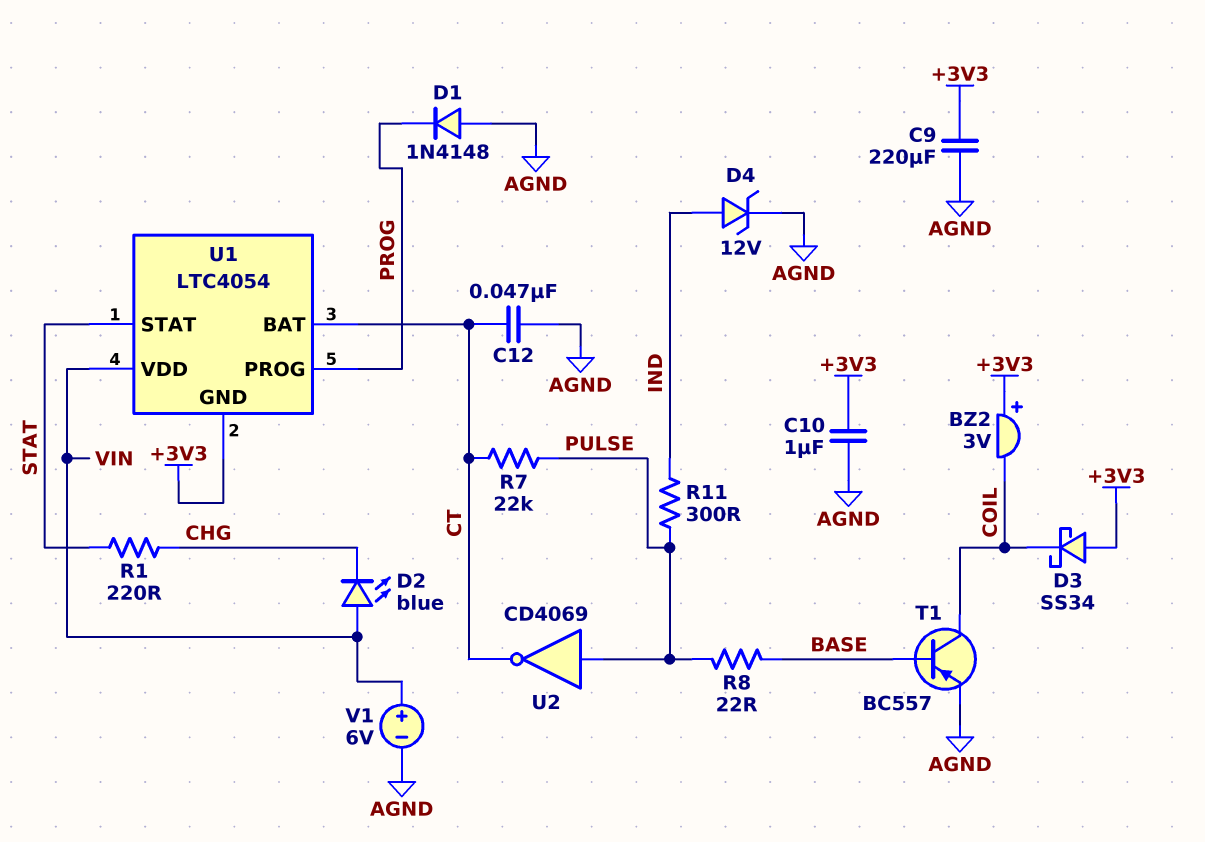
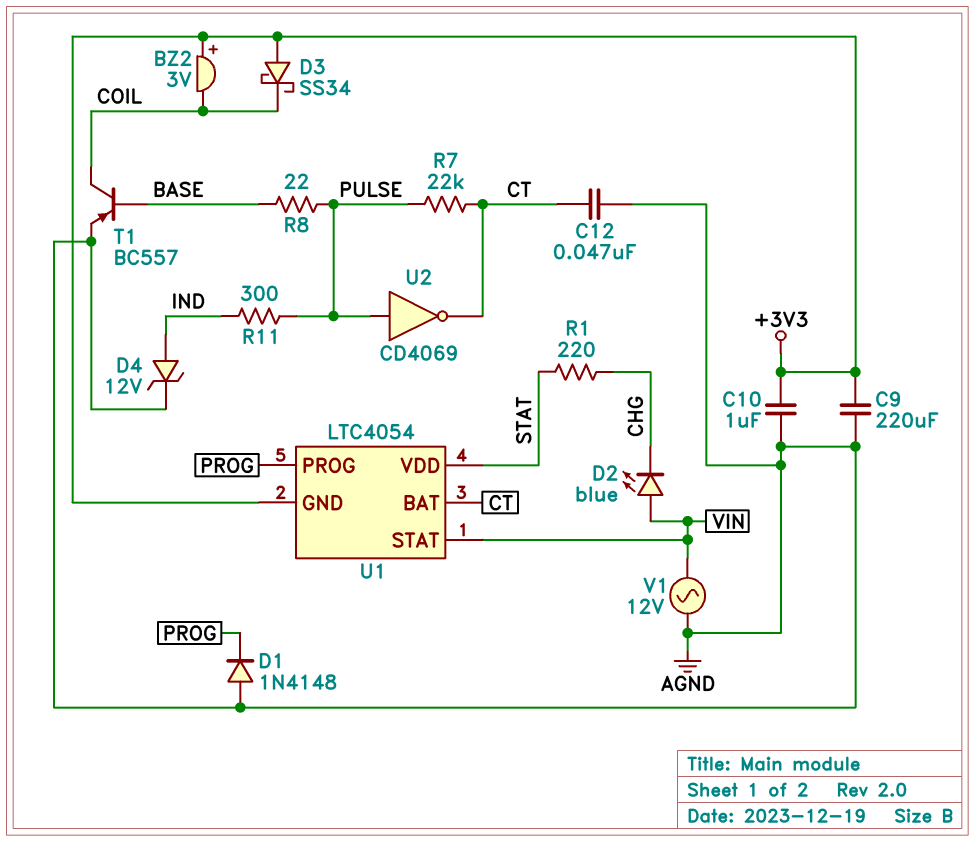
U1 pin STAT: STAT -> VIN
U1 pin VDD: VIN -> STAT
V1: 6V (plus VIN, minus AGND) -> AC 12V (AGND, VIN)

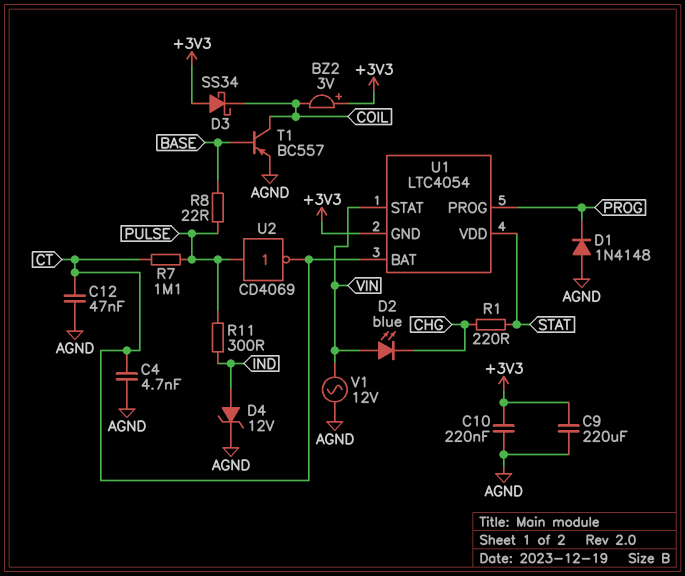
C4: none -> 4.7nF (AGND, CT)
C10: 1uF (+3V3, AGND) -> 220nF (+3V3, AGND)
R7: 22k (CT, PULSE) -> 1.1M (CT, PULSE)

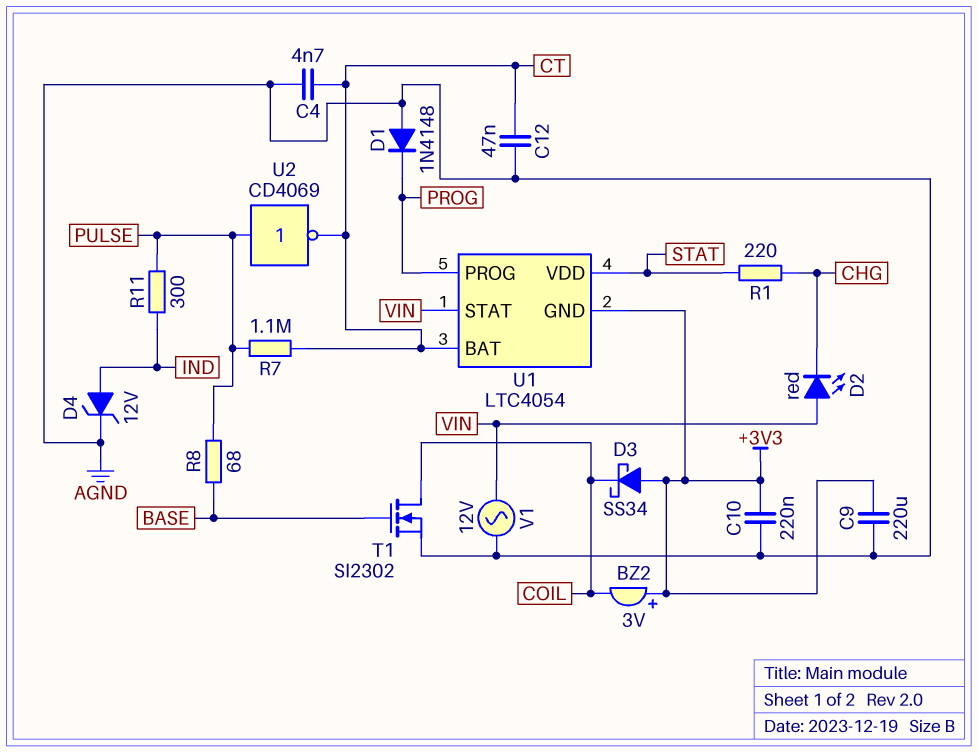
D2: LED blue (A VIN, K CHG) -> LED red (A VIN, K CHG)
R8: 22 (BASE, PULSE) -> 68 (BASE, PULSE)
T1: PNP BC557 (B BASE, C COIL, E AGND) -> NMOS SI2302 (G BASE, D COIL, S AGND)

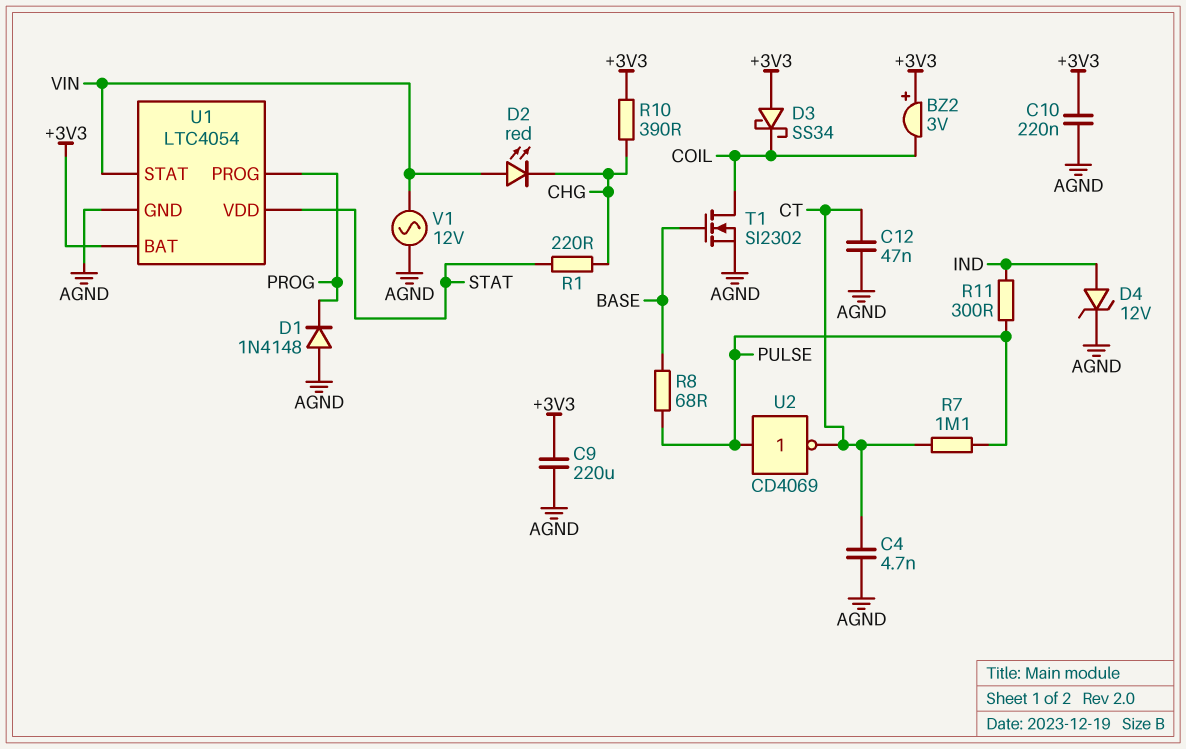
R10: none -> 390 (+3V3, CHG)
U1 pin BAT: CT -> +3V3
U1 pin GND: +3V3 -> AGND

